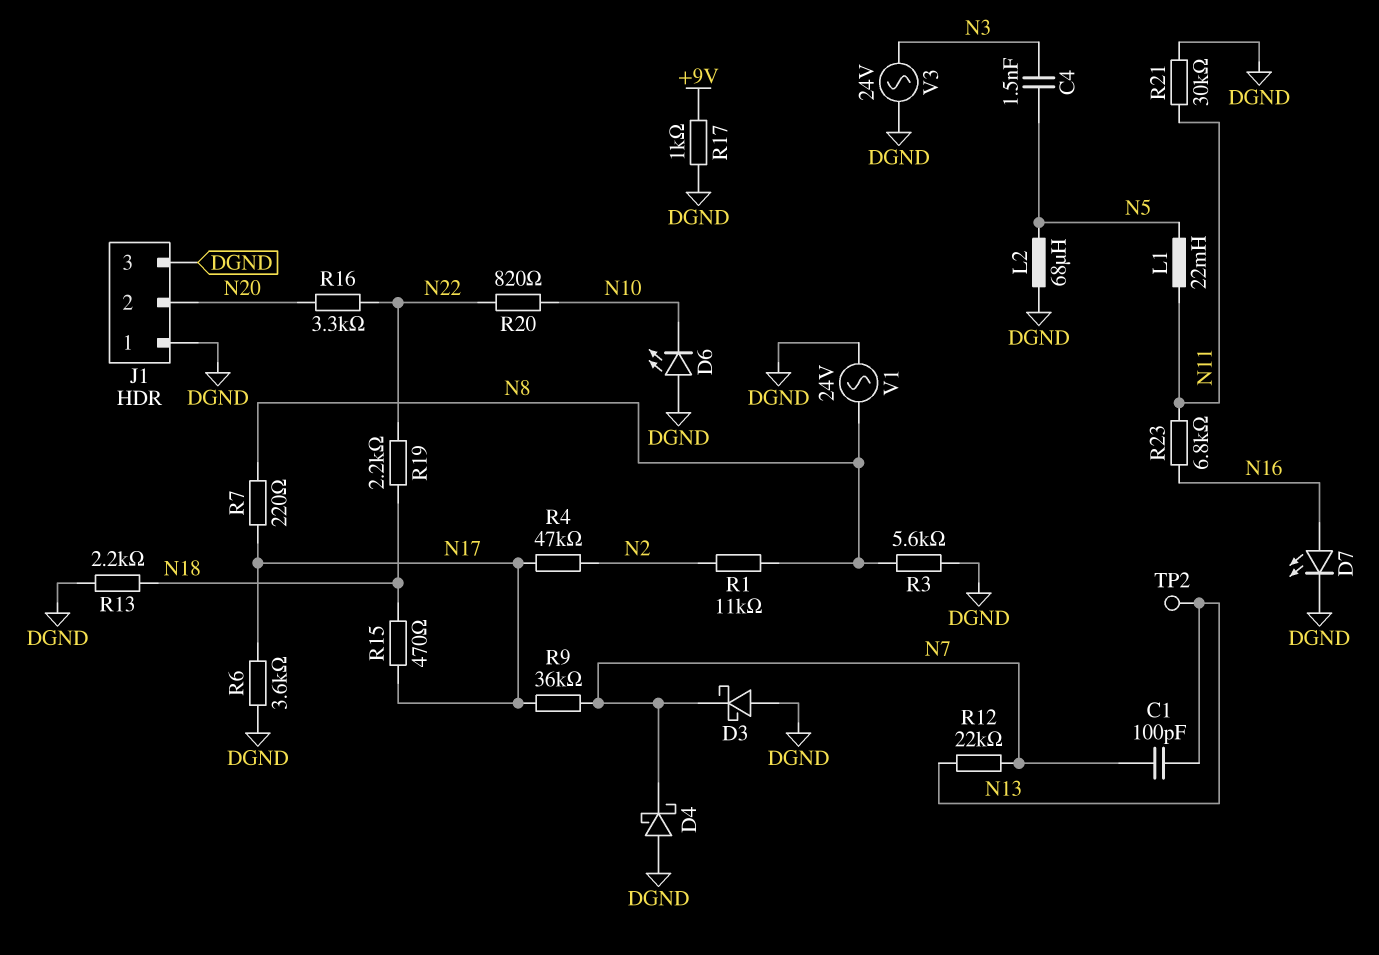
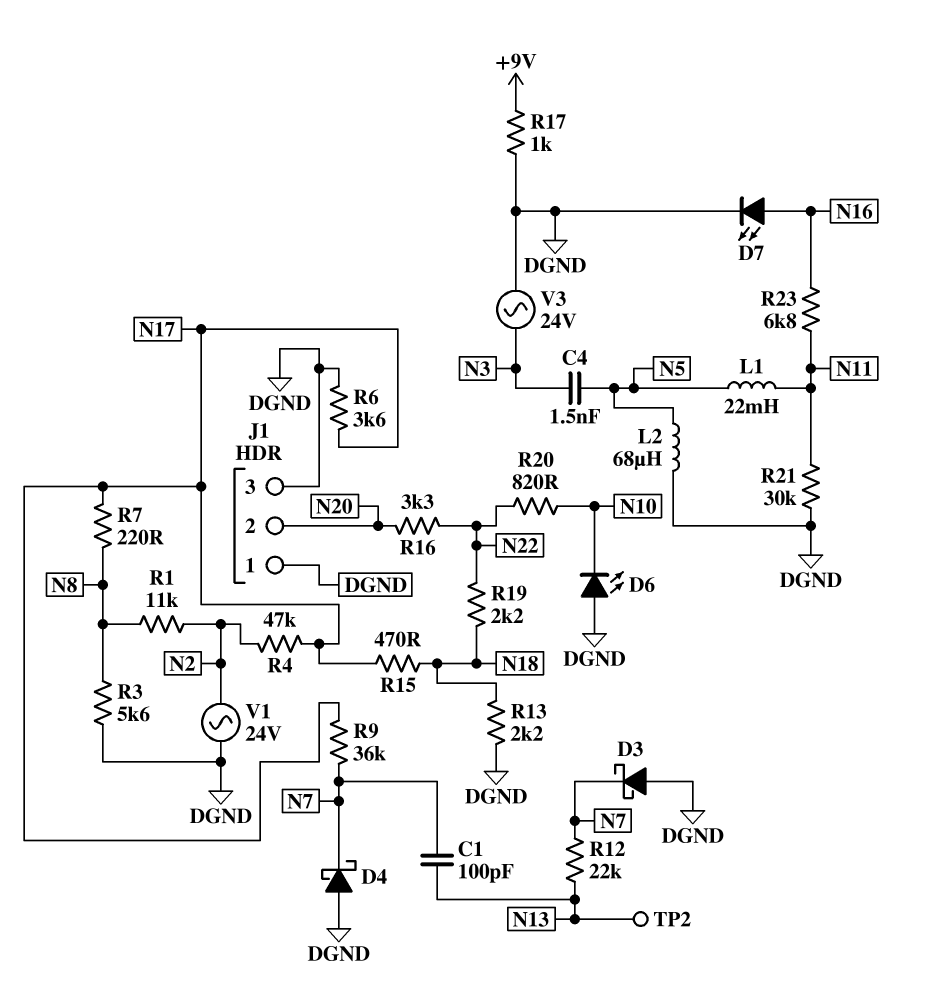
V1: AC 24V (DGND, N8) -> AC 24V (DGND, N2)

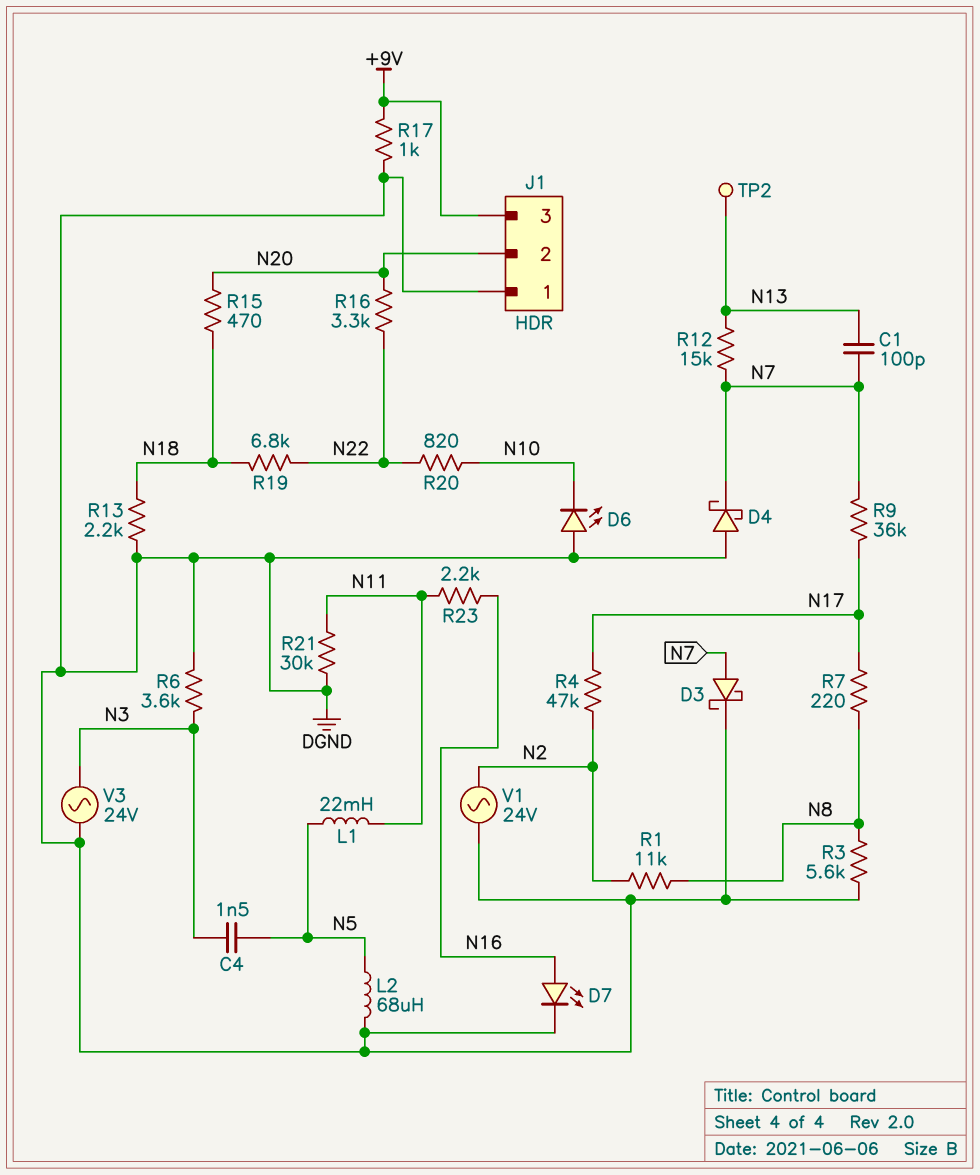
D3: schottky (A DGND, K N7) -> schottky (A N7, K DGND)
J1 pin 3: DGND -> +9V
R6: 3.6k (DGND, N17) -> 3.6k (DGND, N3)
R12: 22k (N7, N13) -> 15k (N7, N13)
R15: 470 (N17, N18) -> 470 (N18, N20)
R19: 2.2k (N18, N22) -> 6.8k (N18, N22)
R23: 6.8k (N11, N16) -> 2.2k (N11, N16)

